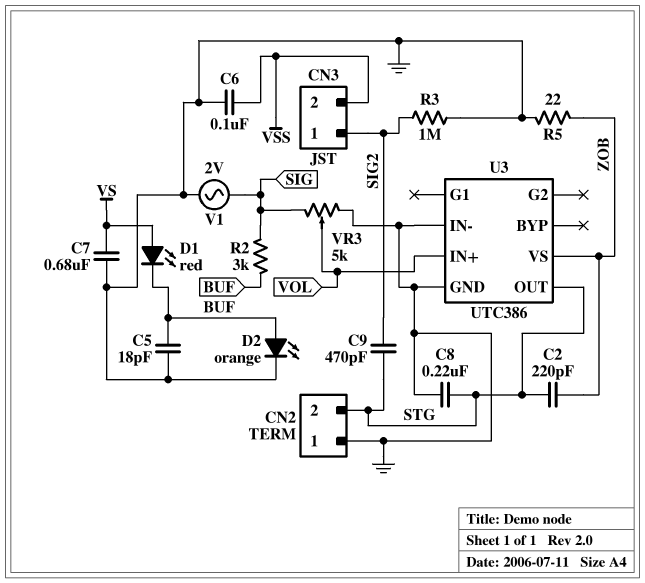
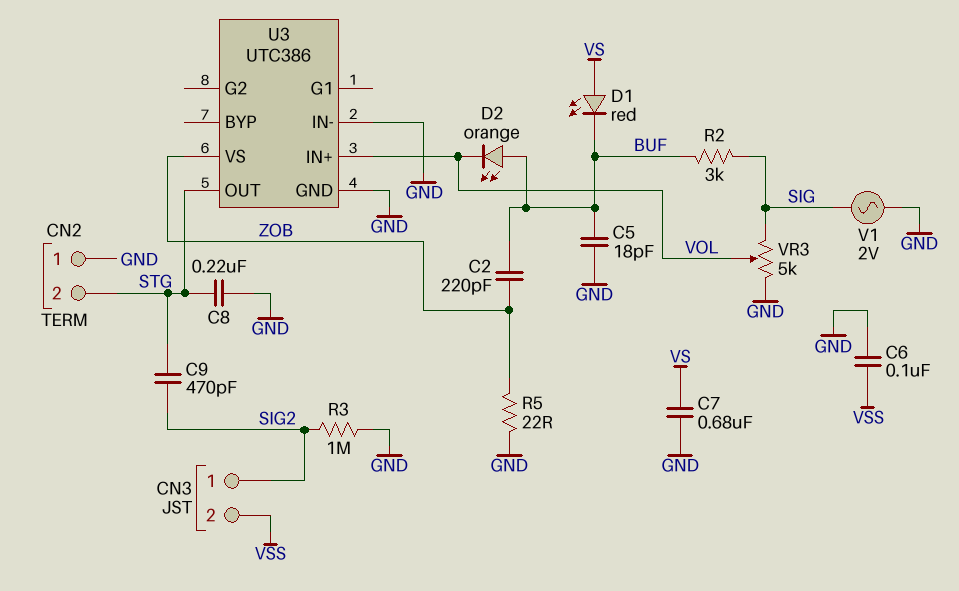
C2: 220pF (STG, ZOB) -> 220pF (BUF, ZOB)
D2: LED orange (A BUF, K GND) -> LED orange (A BUF, K VOL)

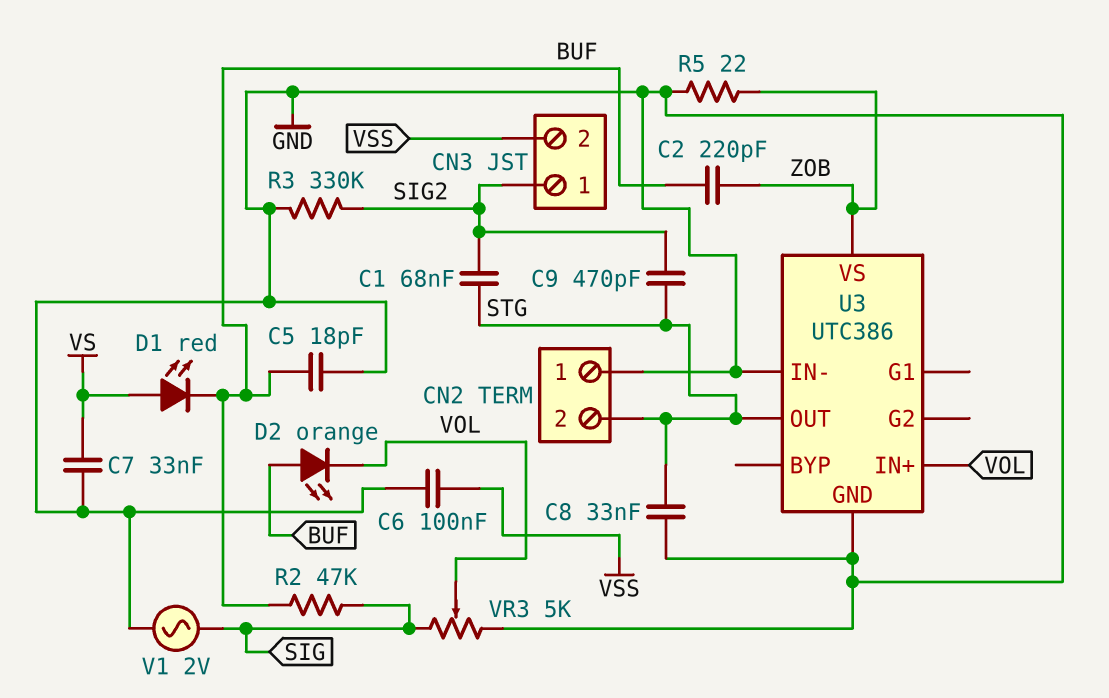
C1: none -> 68nF (SIG2, STG)
C7: 680nF (GND, VS) -> 33nF (GND, VS)
C8: 220nF (GND, STG) -> 33nF (GND, STG)
R2: 3k (BUF, SIG) -> 47k (BUF, SIG)
R3: 1M (GND, SIG2) -> 330k (GND, SIG2)

